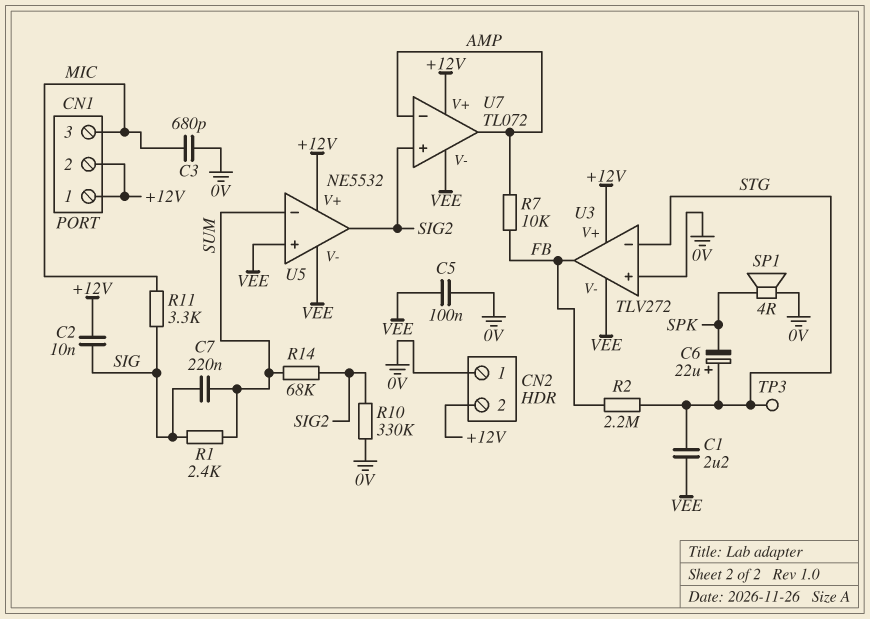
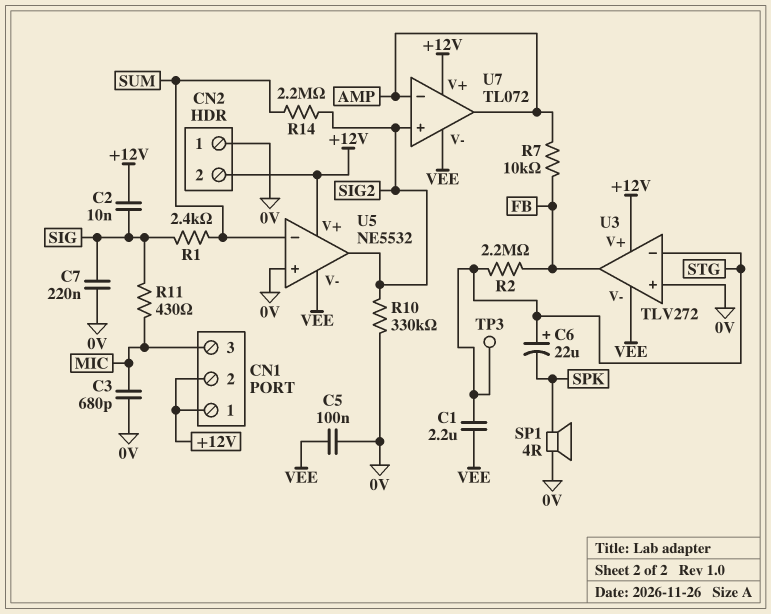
C7: 220nF (SIG, SUM) -> 220nF (0V, SIG)
R11: 3.3k (MIC, SIG) -> 430 (MIC, SIG)
R14: 68k (SIG2, SUM) -> 2.2M (SIG2, SUM)
U5 pin in+: VEE -> 0V

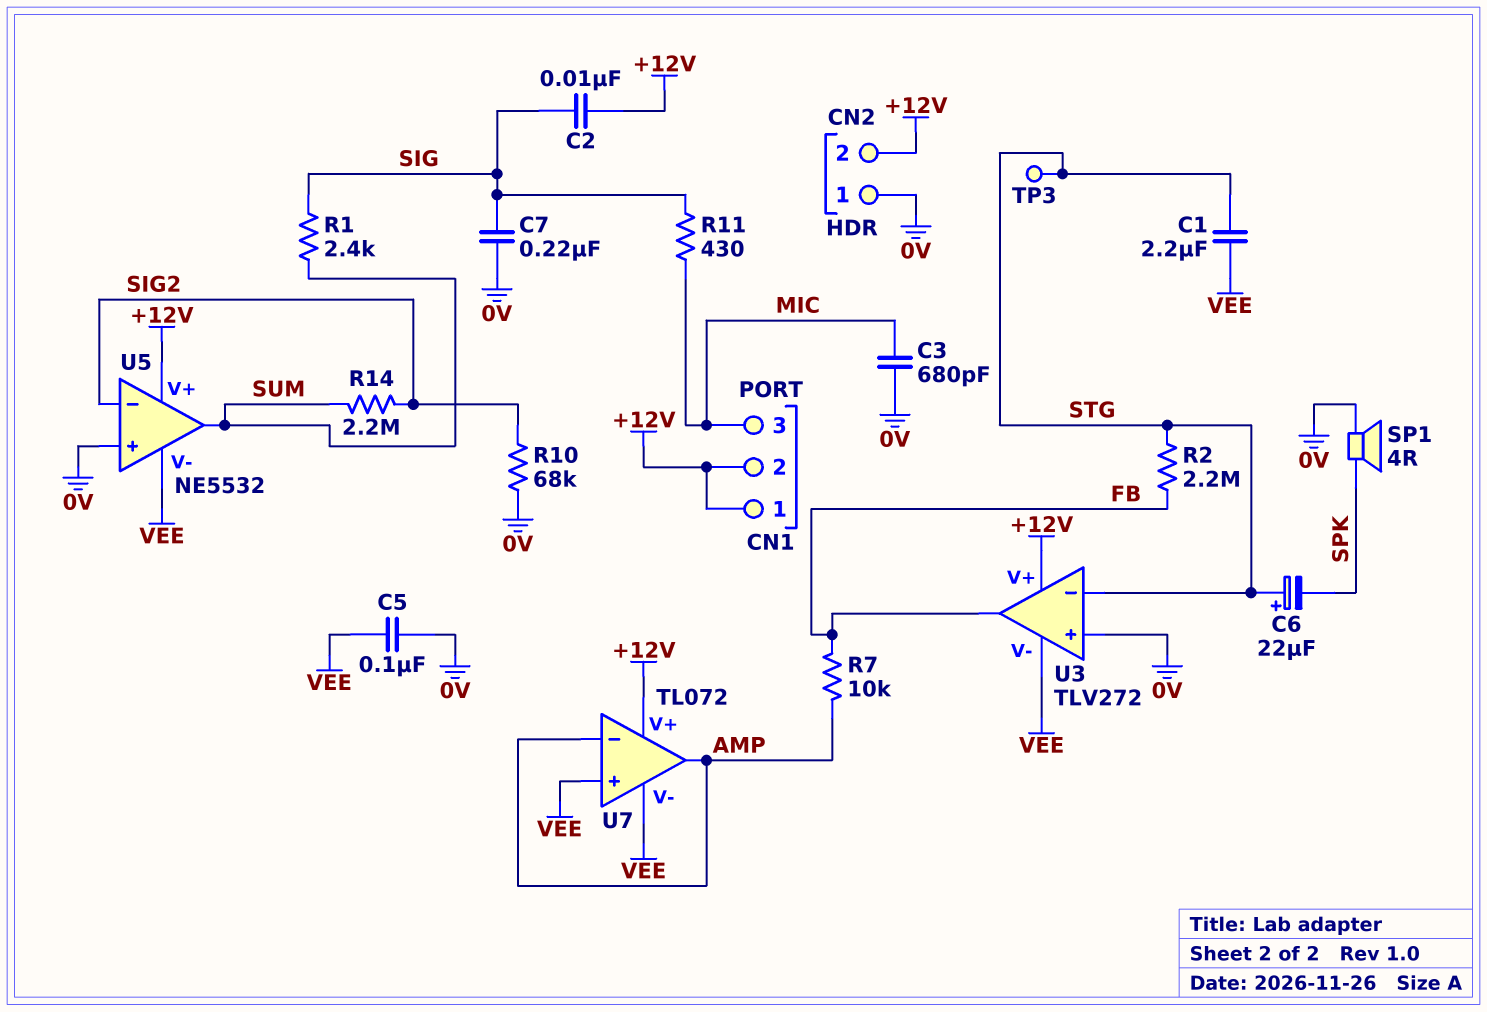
R10: 330k (0V, SIG2) -> 68k (0V, SIG2)
U5 pin in-: SUM -> SIG2
U5 pin out: SIG2 -> SUM
U7 pin in+: SIG2 -> VEE

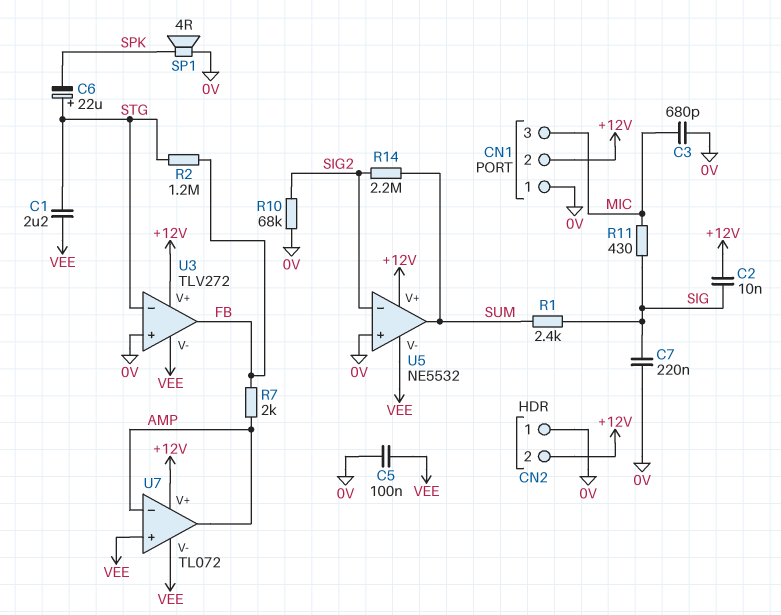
CN1 pin 1: +12V -> 0V
R2: 2.2M (FB, STG) -> 1.2M (FB, STG)
R7: 10k (AMP, FB) -> 2k (AMP, FB)
TP3: test point (STG) -> none

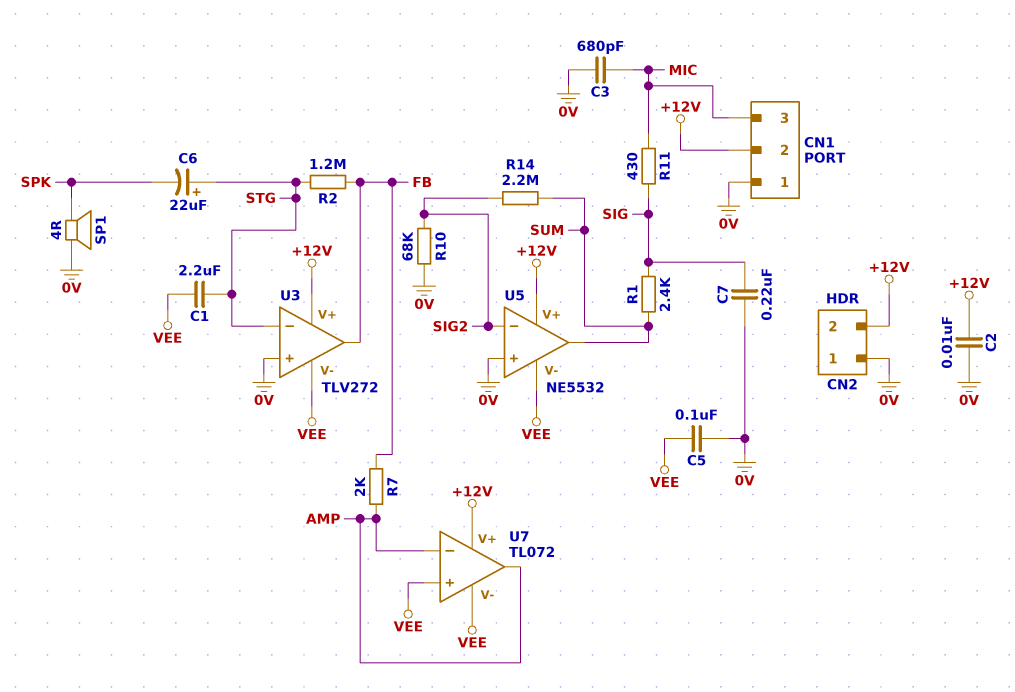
C2: 10nF (+12V, SIG) -> 10nF (+12V, 0V)

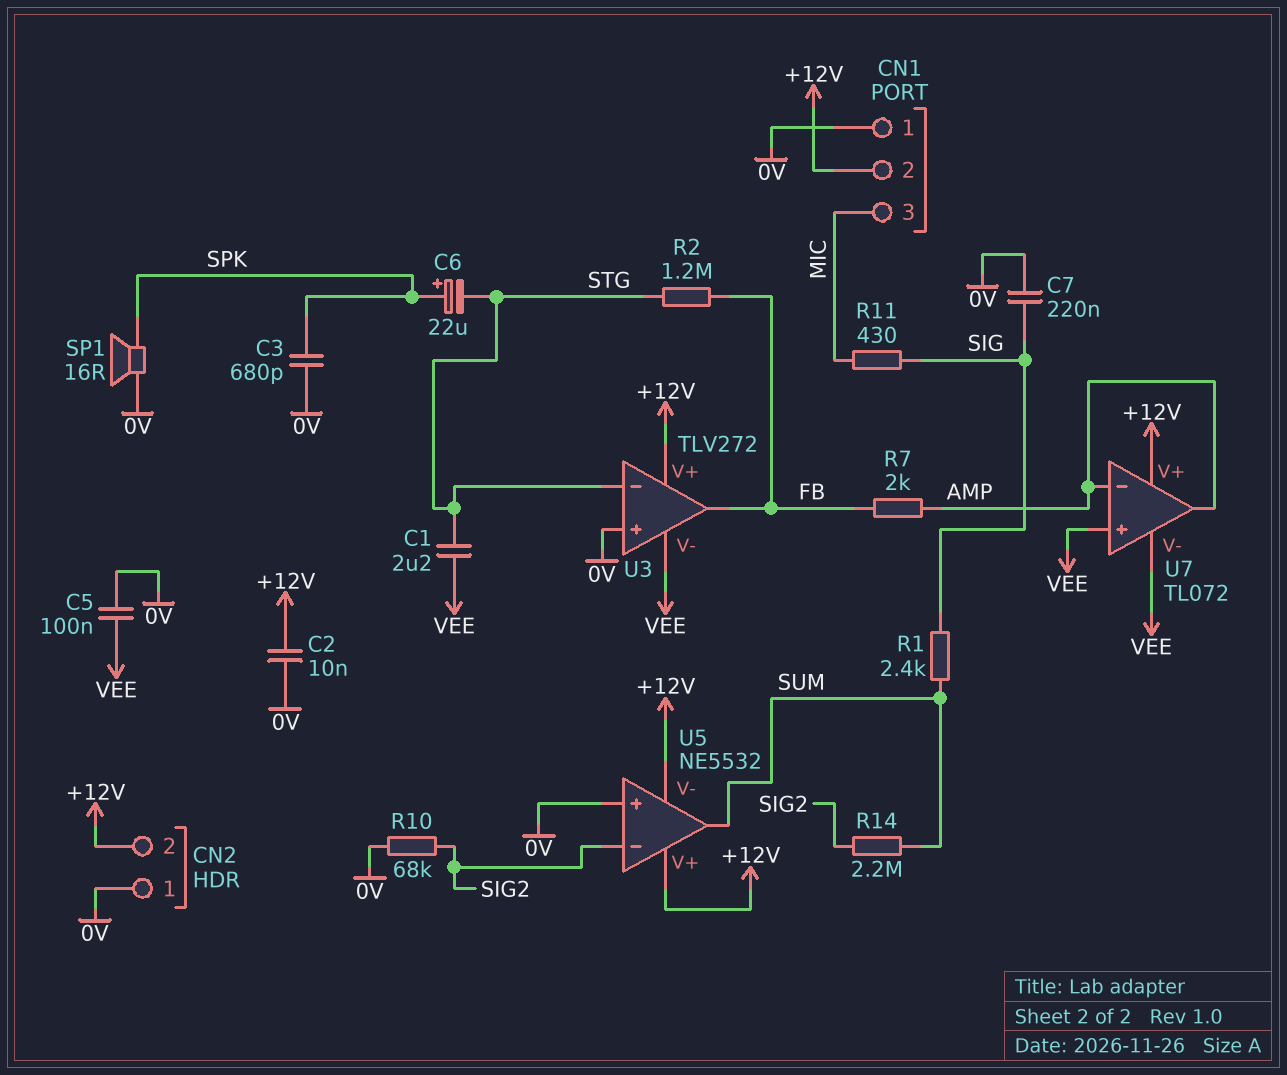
C3: 680pF (0V, MIC) -> 680pF (0V, SPK)
C6: 22uF (plus STG, minus SPK) -> 22uF (plus SPK, minus STG)
SP1: speaker 4R (0V, SPK) -> speaker 16R (0V, SPK)
U5 pin V-: VEE -> +12V

